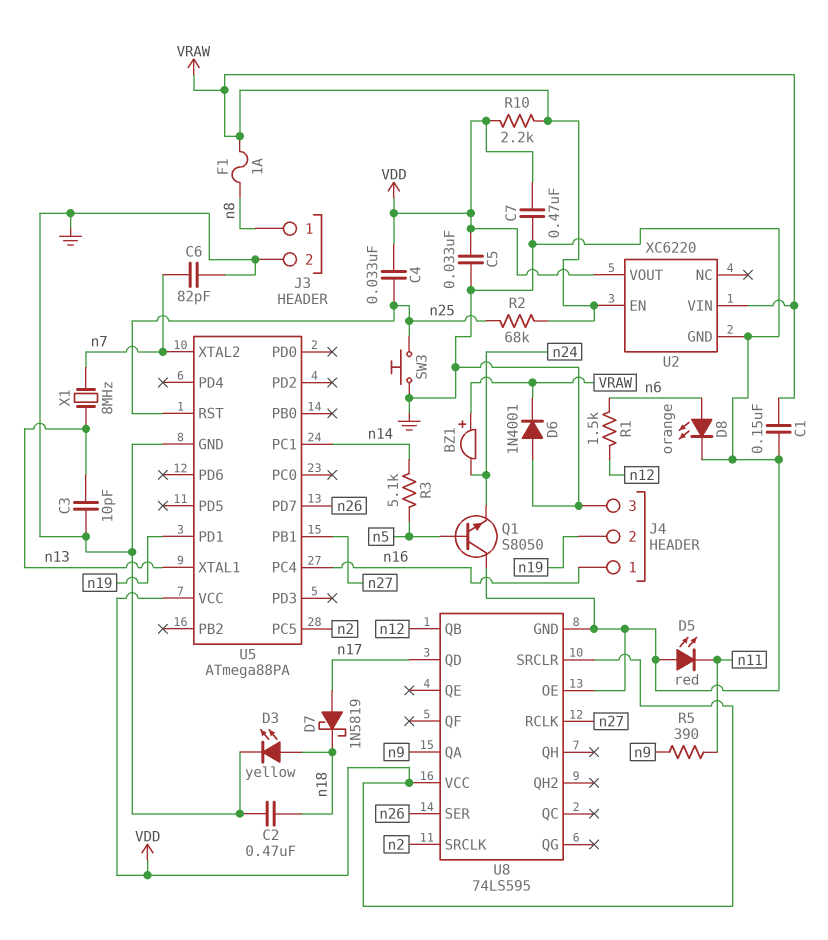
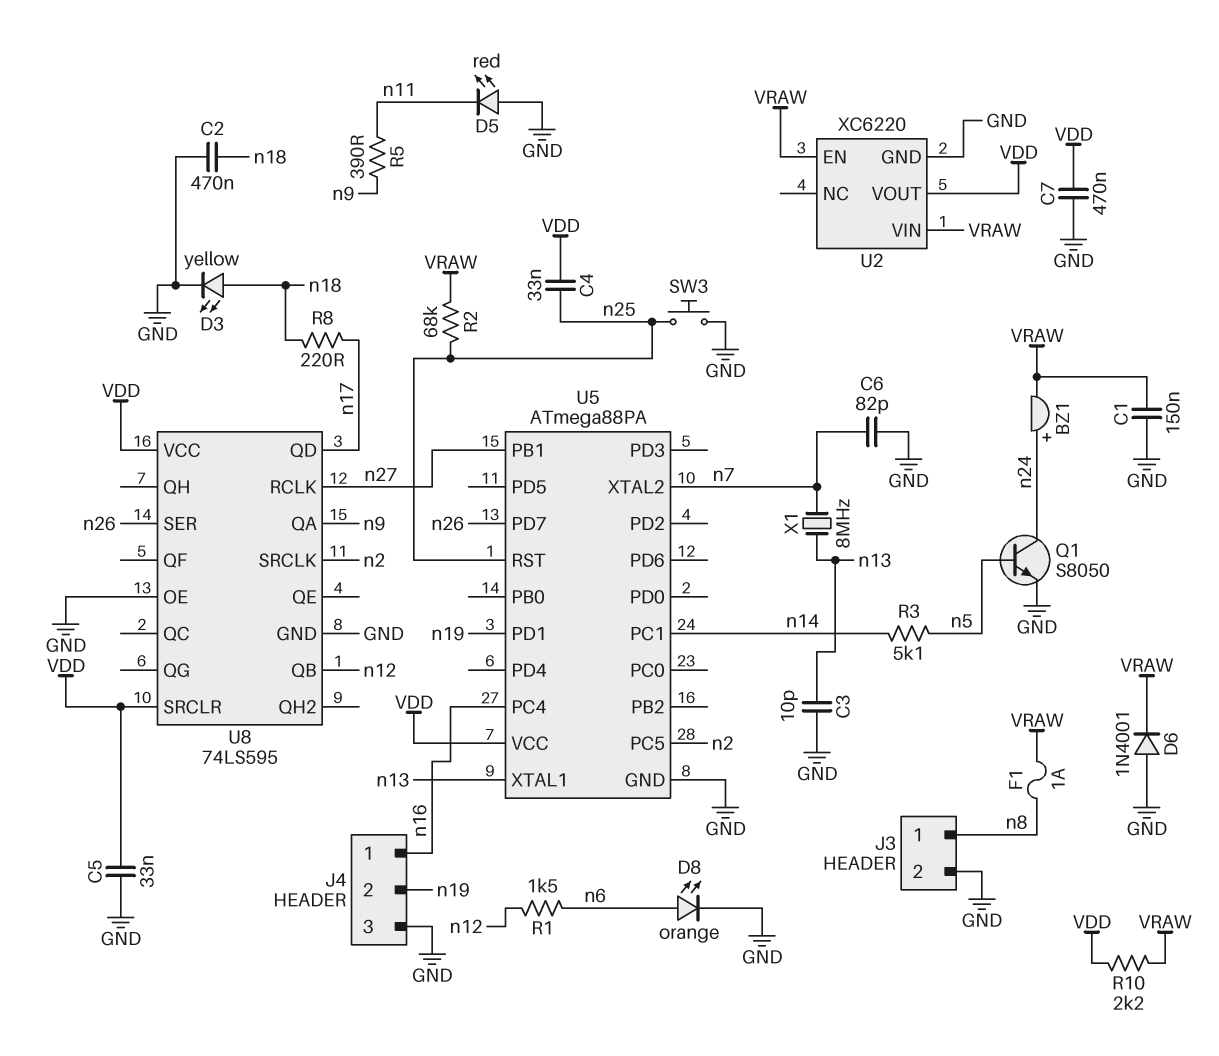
BZ1: buzzer (plus VRAW, minus n24) -> buzzer (plus n24, minus VRAW)
D7: schottky 1N5819 (A n17, K n18) -> none
Q1: NPN S8050 (B n5, C GND, E n24) -> NPN S8050 (B n5, C n24, E GND)
R8: none -> 220 (n17, n18)

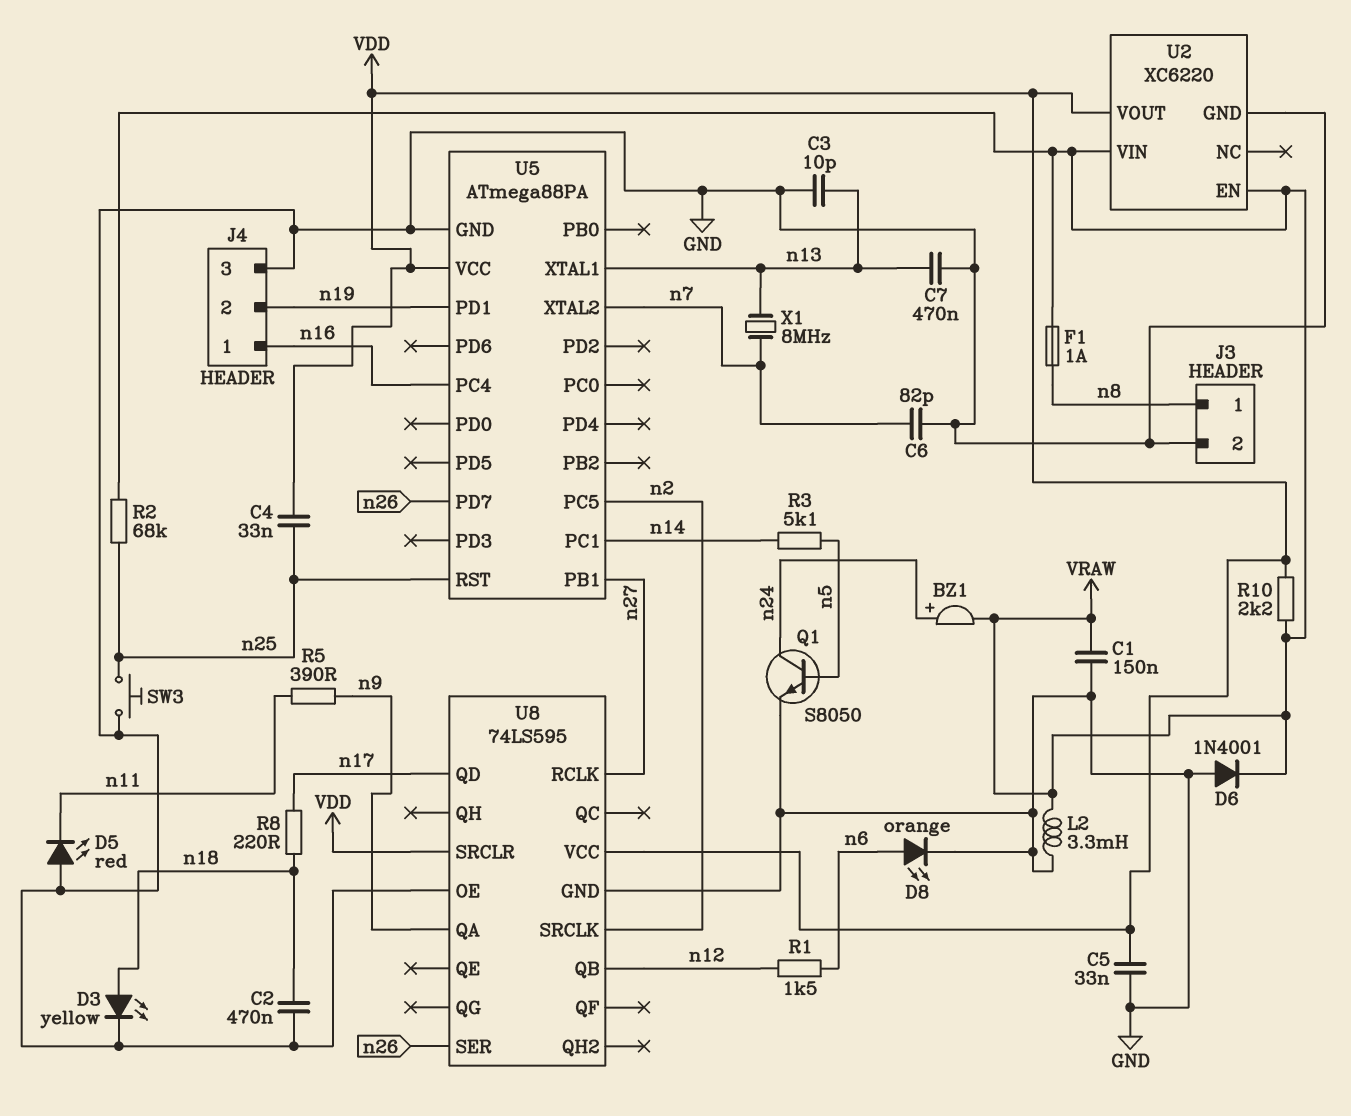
C7: 470nF (GND, VDD) -> 470nF (GND, n13)
L2: none -> 3.3mH (GND, VRAW)

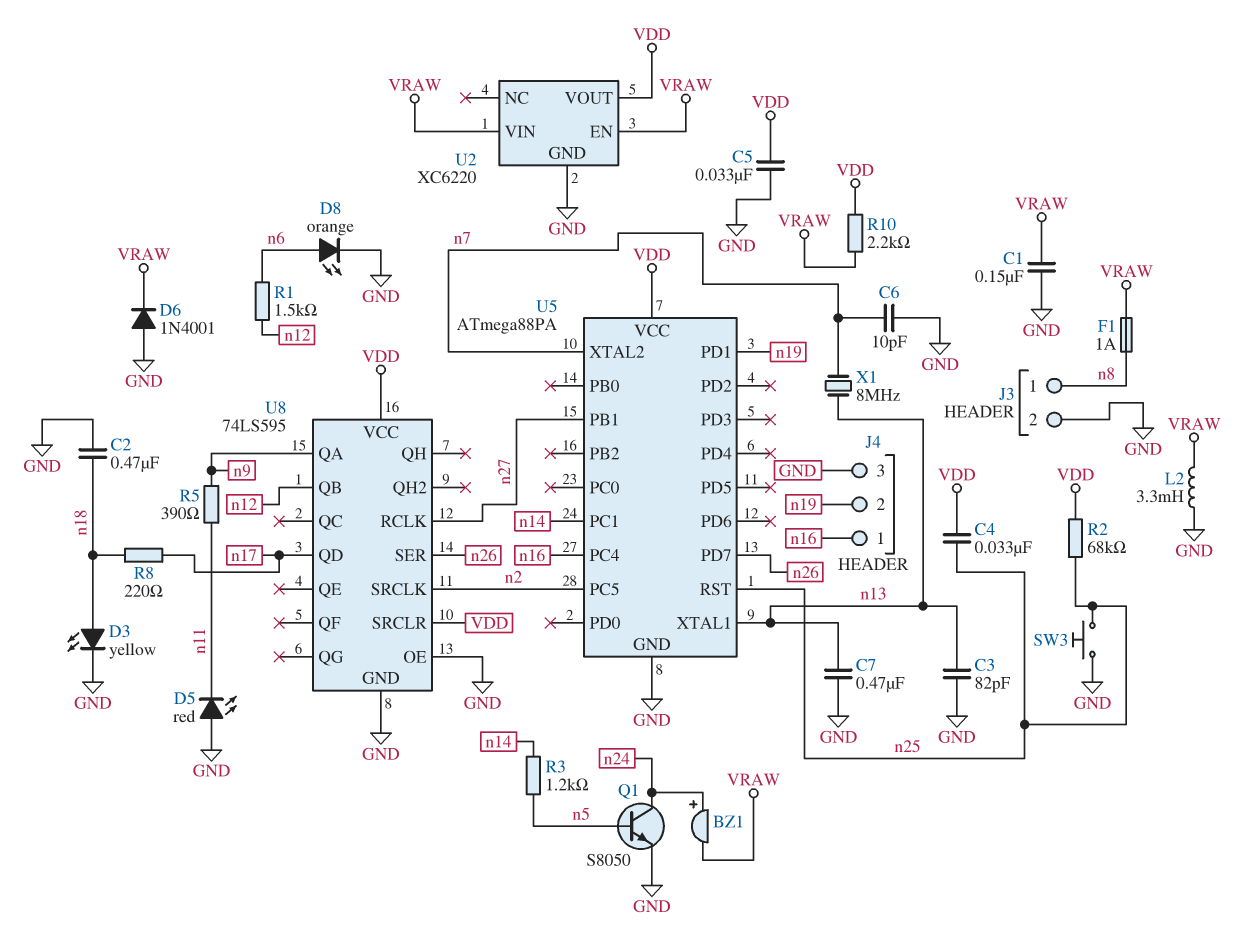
C3: 10pF (GND, n13) -> 82pF (GND, n13)
C6: 82pF (GND, n7) -> 10pF (GND, n7)
R2: 68k (VRAW, n25) -> 68k (VDD, n25)
R3: 5.1k (n5, n14) -> 1.2k (n5, n14)

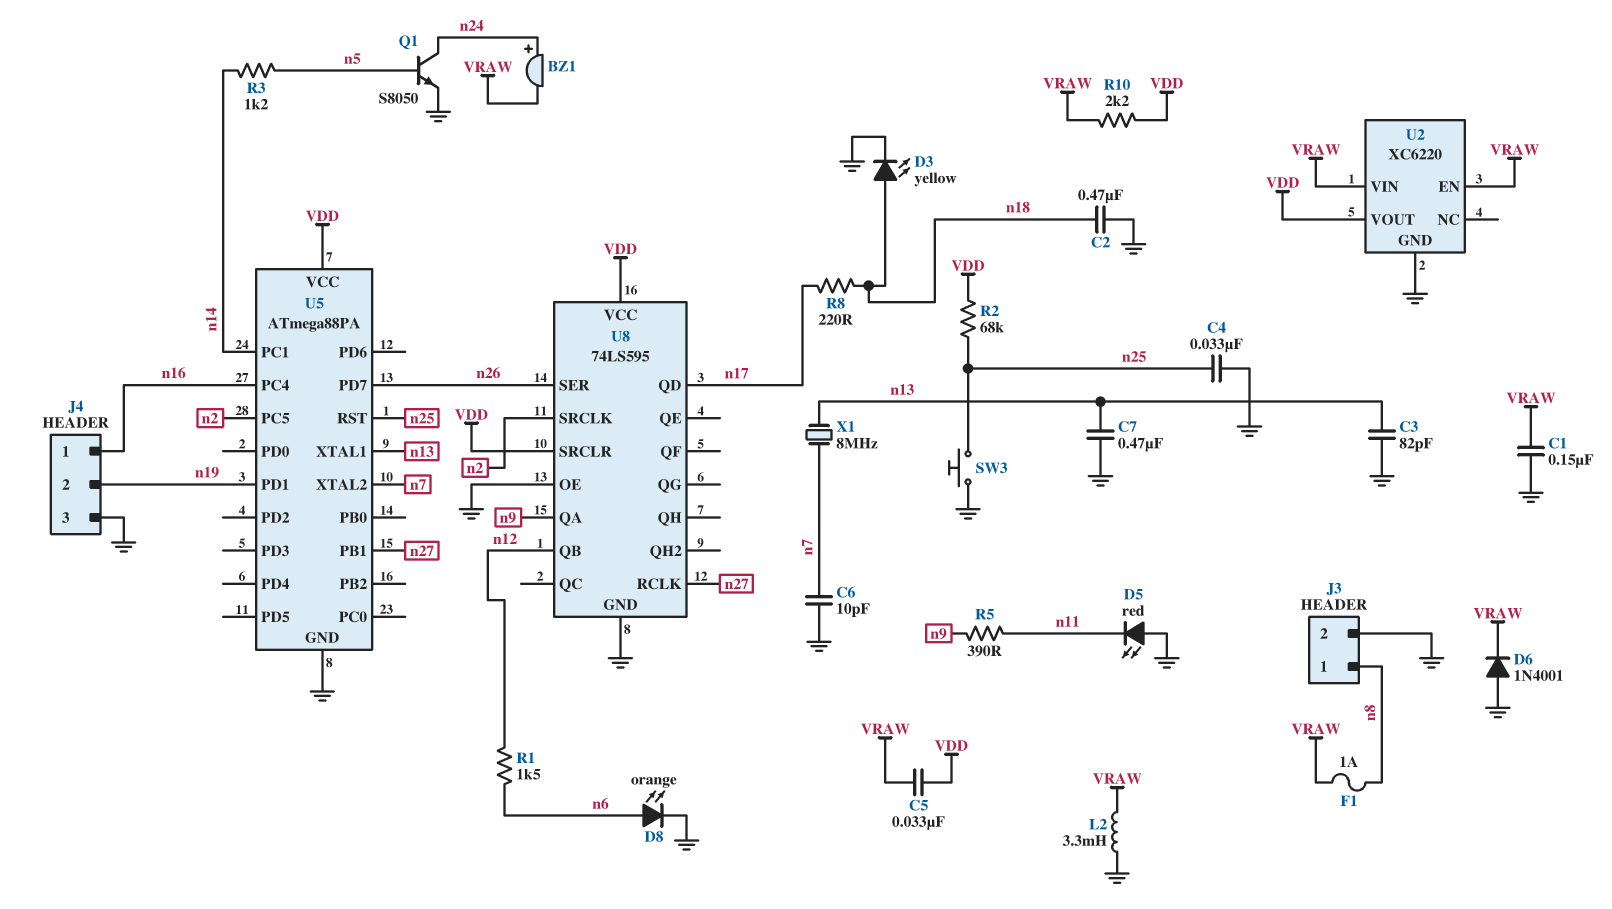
C4: 33nF (VDD, n25) -> 33nF (GND, n25)
C5: 33nF (GND, VDD) -> 33nF (VDD, VRAW)

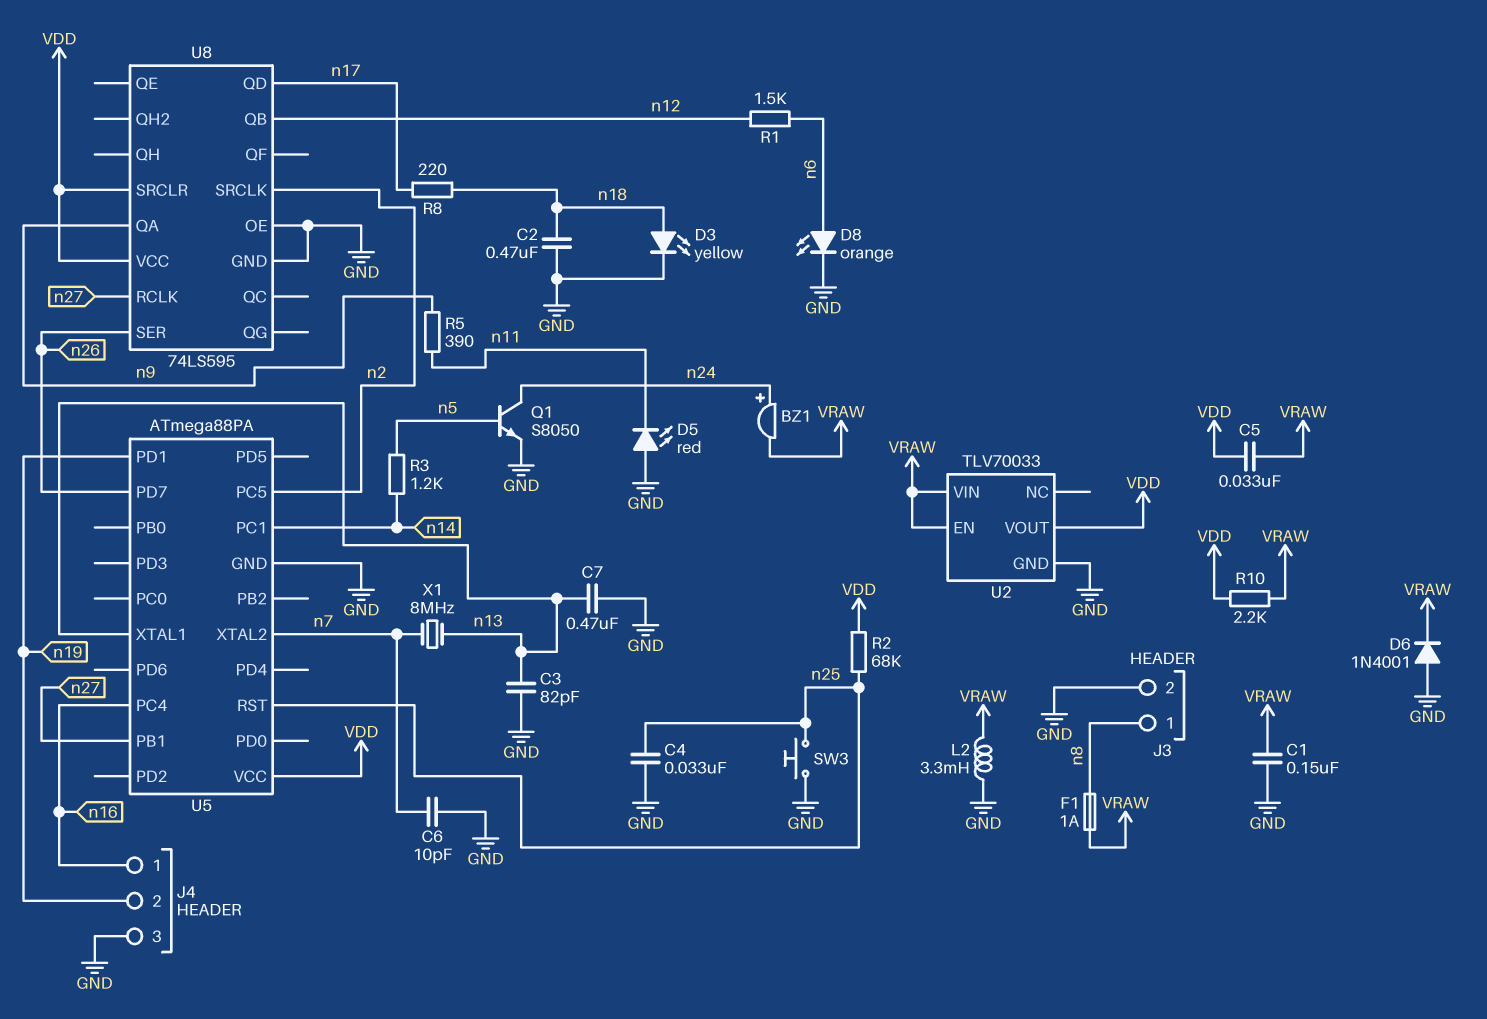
U2: XC6220 -> TLV70033

